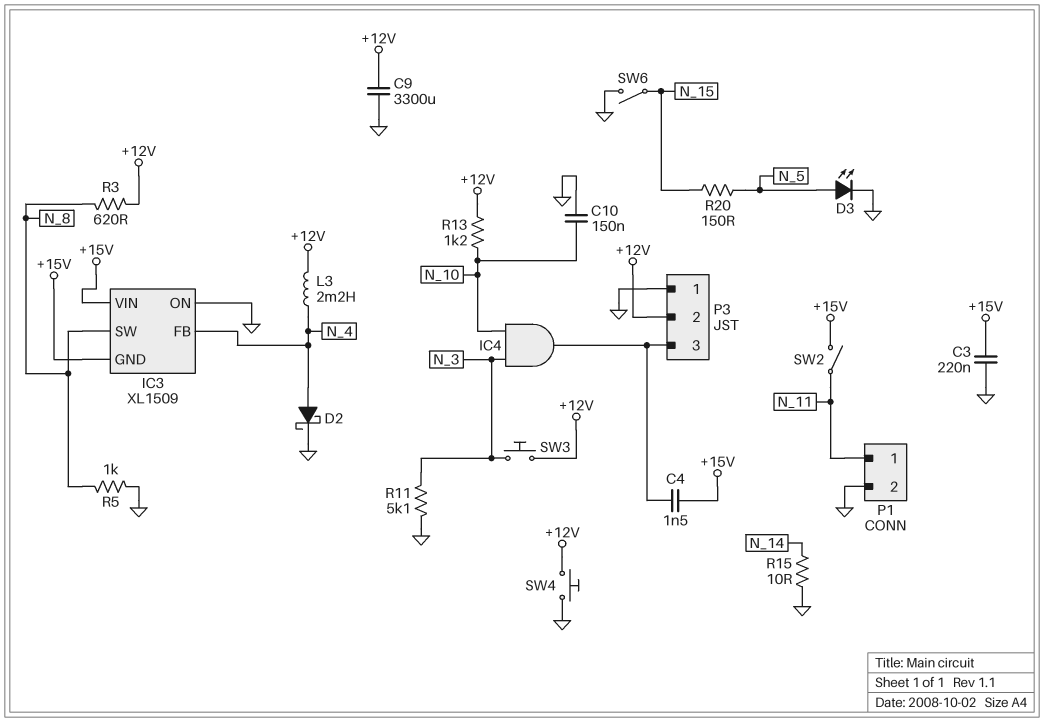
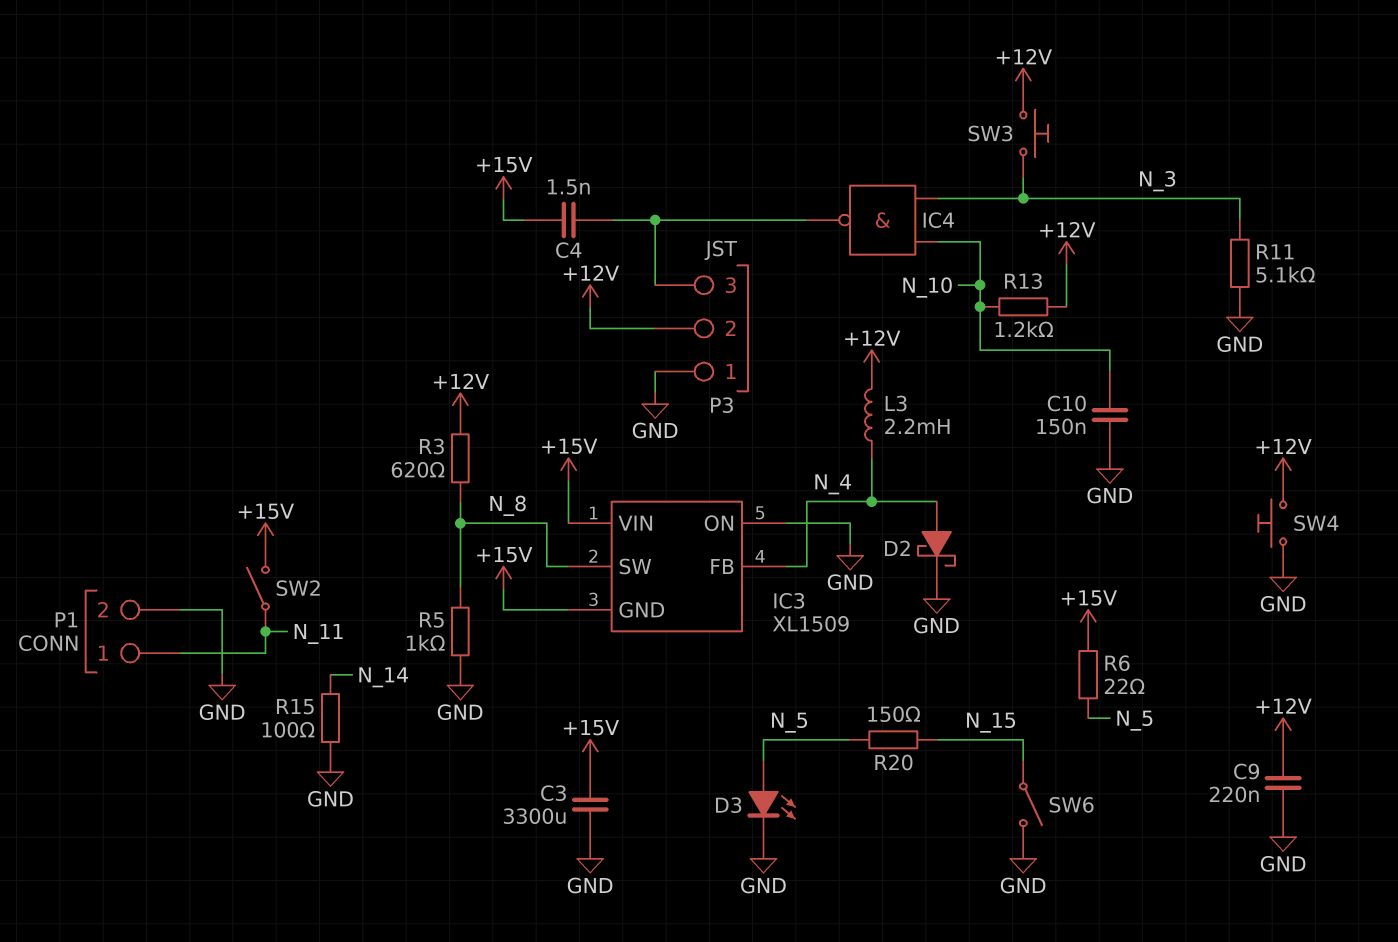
C3: 220nF (+15V, GND) -> 3300uF (+15V, GND)
C9: 3300uF (+12V, GND) -> 220nF (+12V, GND)
IC4: AND (in N_3, in N_10, out P3/3) -> NAND (in N_3, in N_10, out P3/3)
R6: none -> 22 (+15V, N_5)
R15: 10 (GND, N_14) -> 100 (GND, N_14)

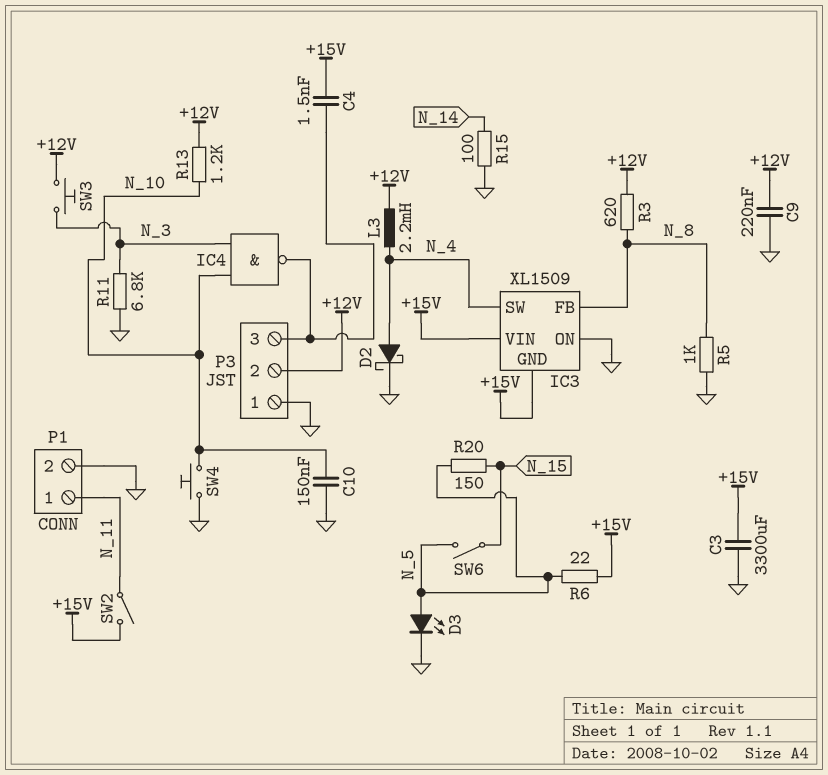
IC3 pin FB: N_4 -> N_8
IC3 pin SW: N_8 -> N_4
R11: 5.1k (GND, N_3) -> 6.8k (GND, N_3)
SW4: button (+12V, GND) -> button (GND, N_10)
SW6: switch (GND, N_15) -> switch (N_5, N_15)

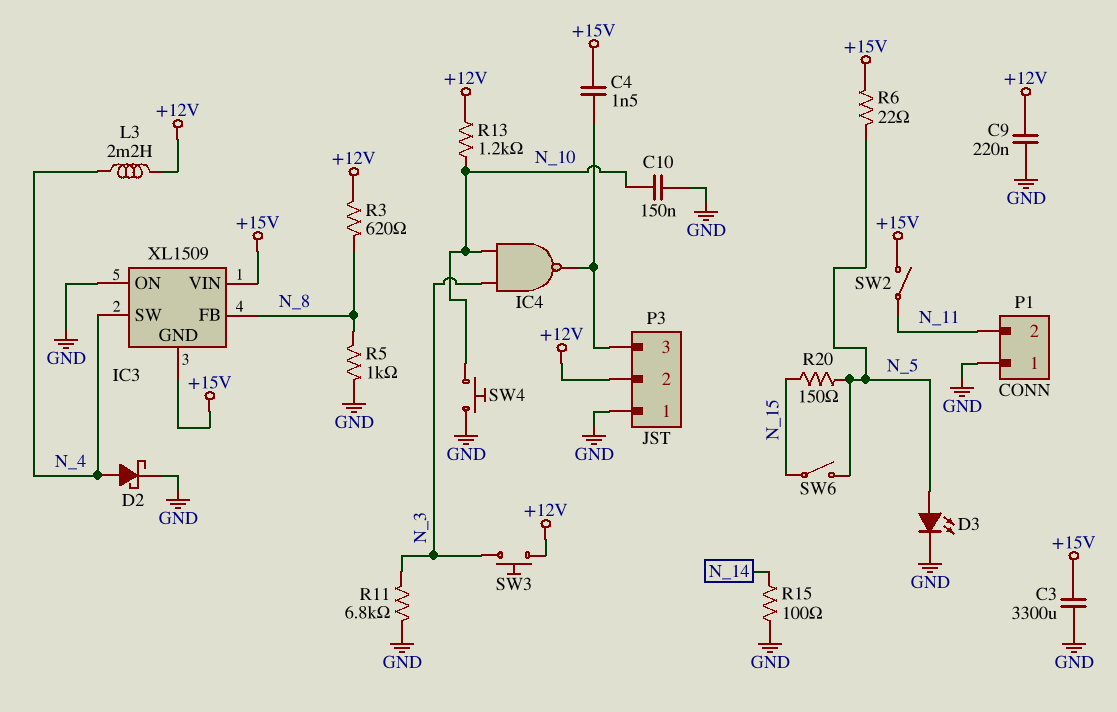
P1 pin 1: N_11 -> GND
P1 pin 2: GND -> N_11

